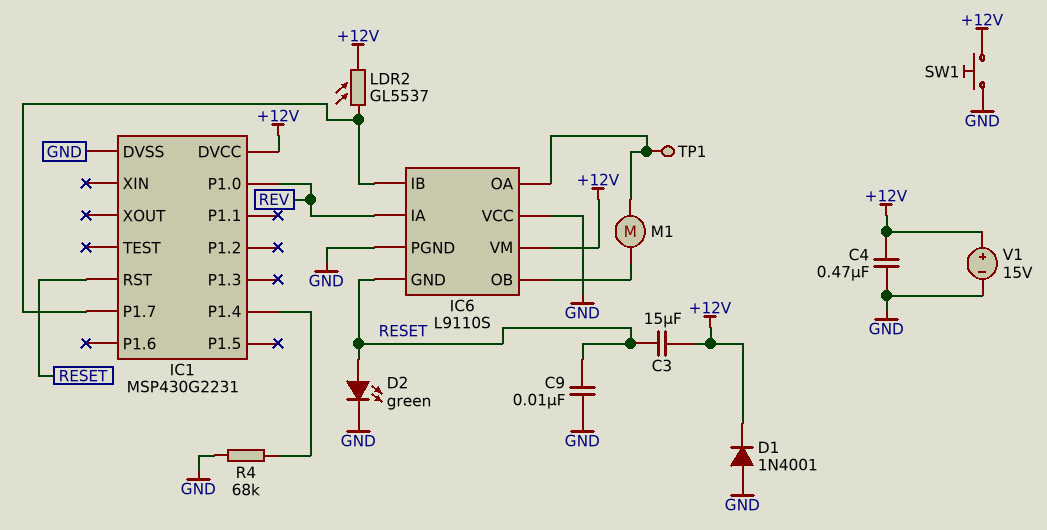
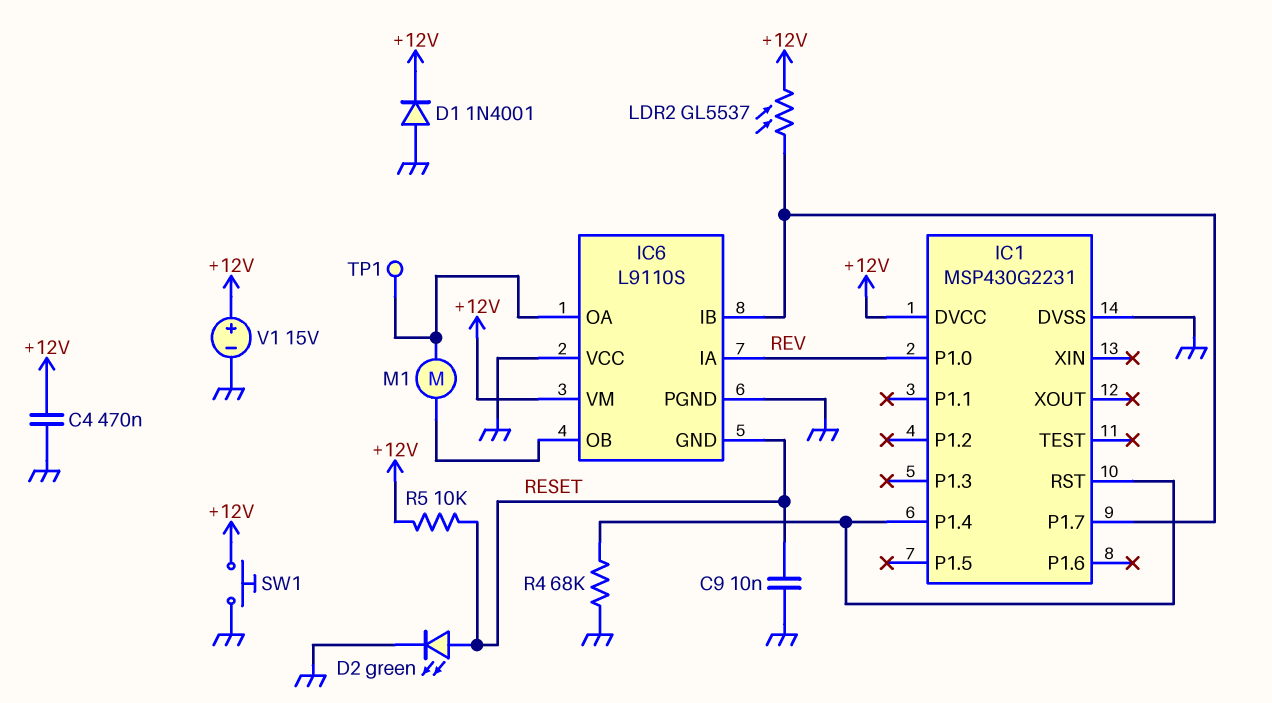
C3: 15uF (+12V, RESET) -> none
IC1 pin RST: RESET -> IC1/P1.4
R5: none -> 10k (+12V, RESET)

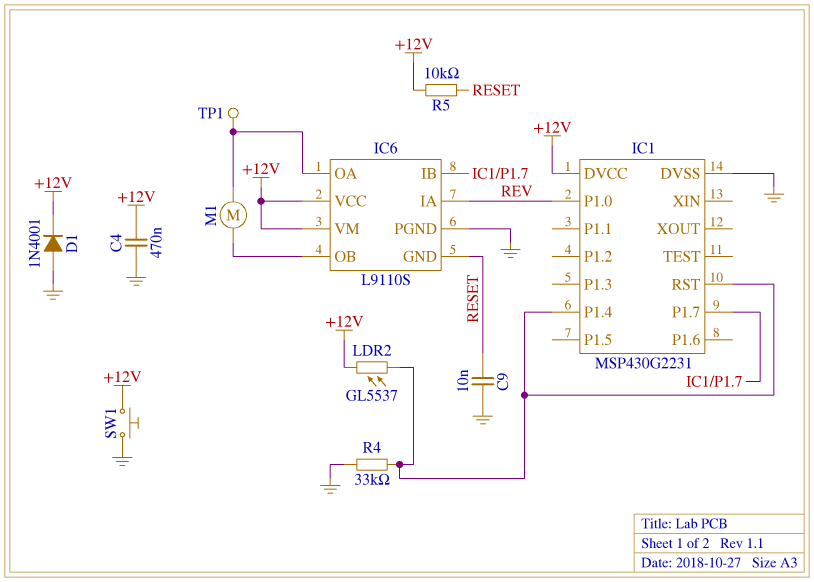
D2: LED green (A RESET, K GND) -> none
IC6 pin VCC: GND -> +12V
LDR2: GL5537 (+12V, IC1/P1.7) -> GL5537 (+12V, IC1/P1.4)
R4: 68k (GND, IC1/P1.4) -> 33k (GND, IC1/P1.4)
V1: 15V (plus +12V, minus GND) -> none

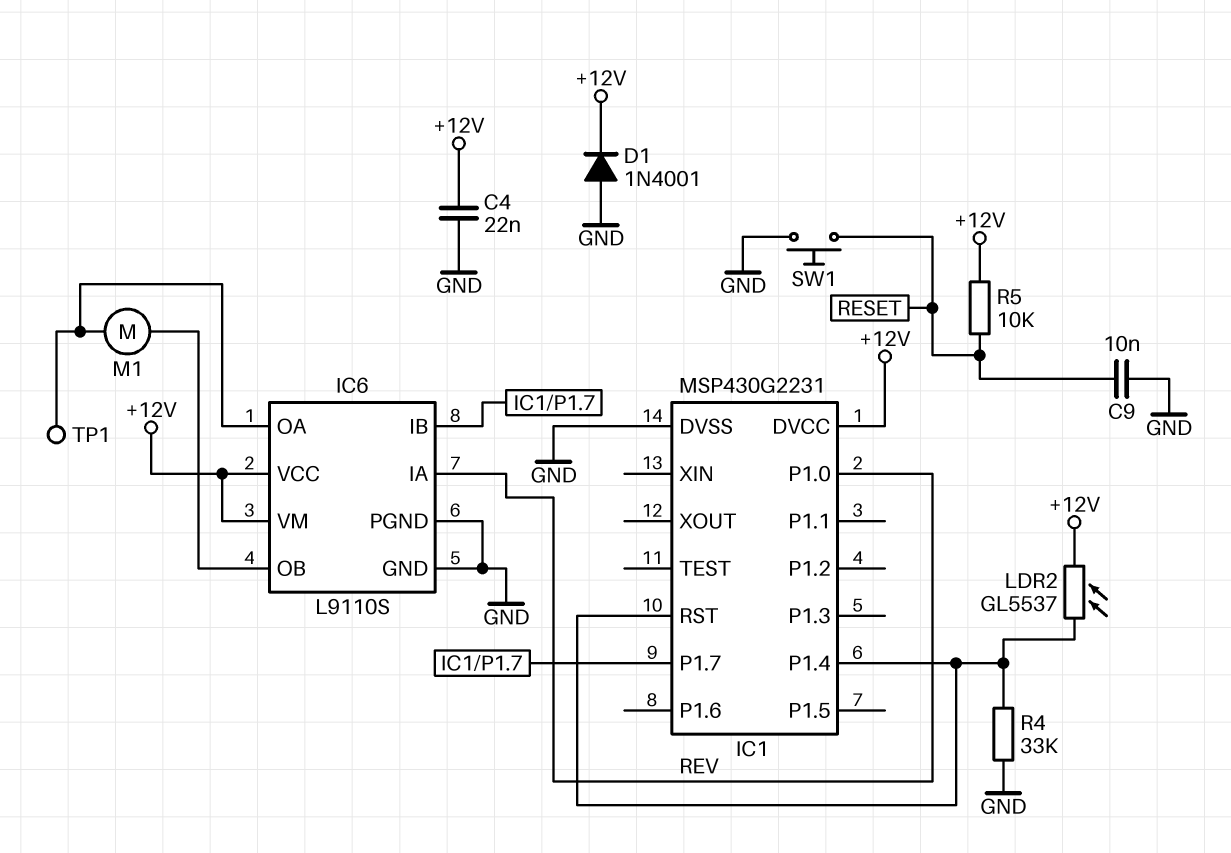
C4: 470nF (+12V, GND) -> 22nF (+12V, GND)
IC6 pin GND: RESET -> GND
SW1: button (+12V, GND) -> button (GND, RESET)

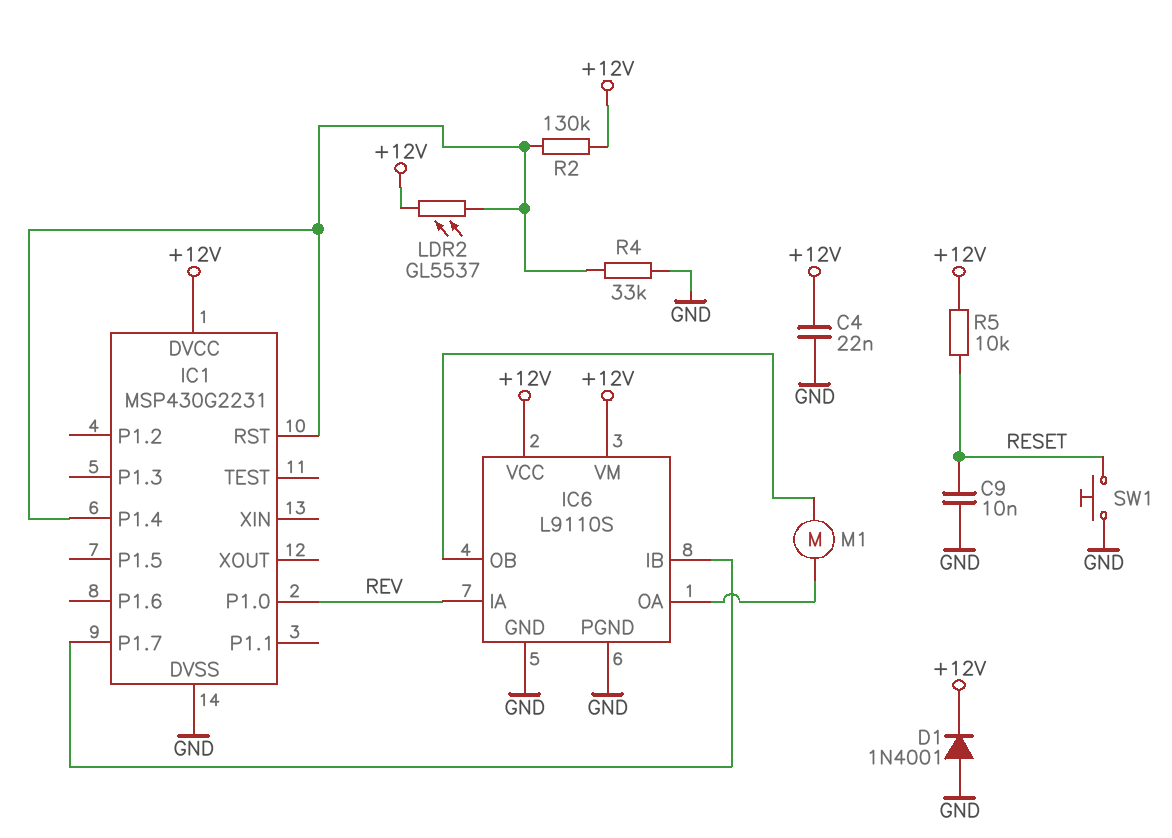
R2: none -> 130k (+12V, IC1/P1.4)
TP1: test point (IC6/OA) -> none

